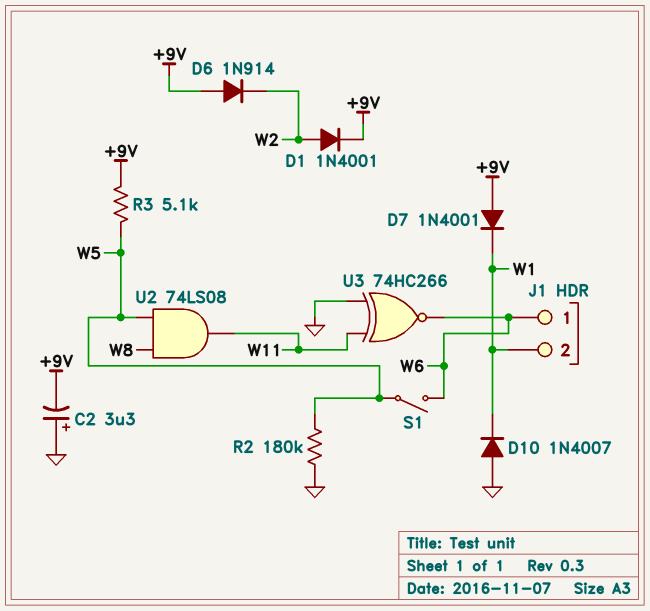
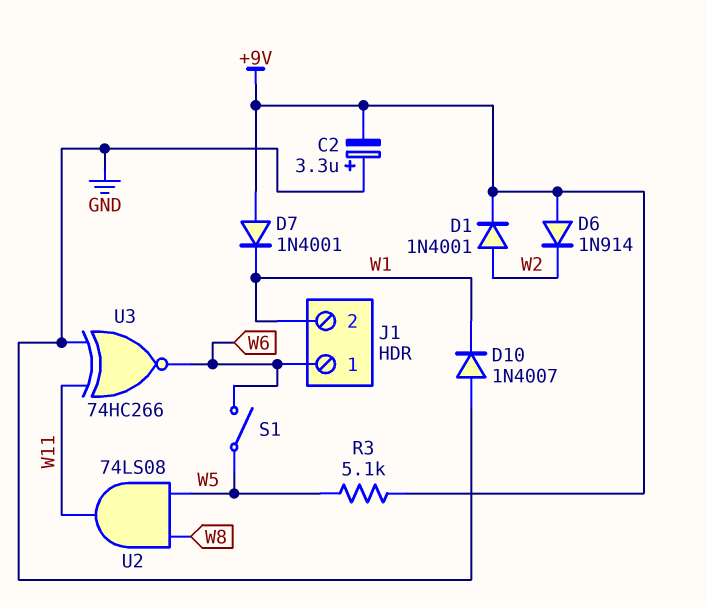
R2: 180k (GND, W5) -> none

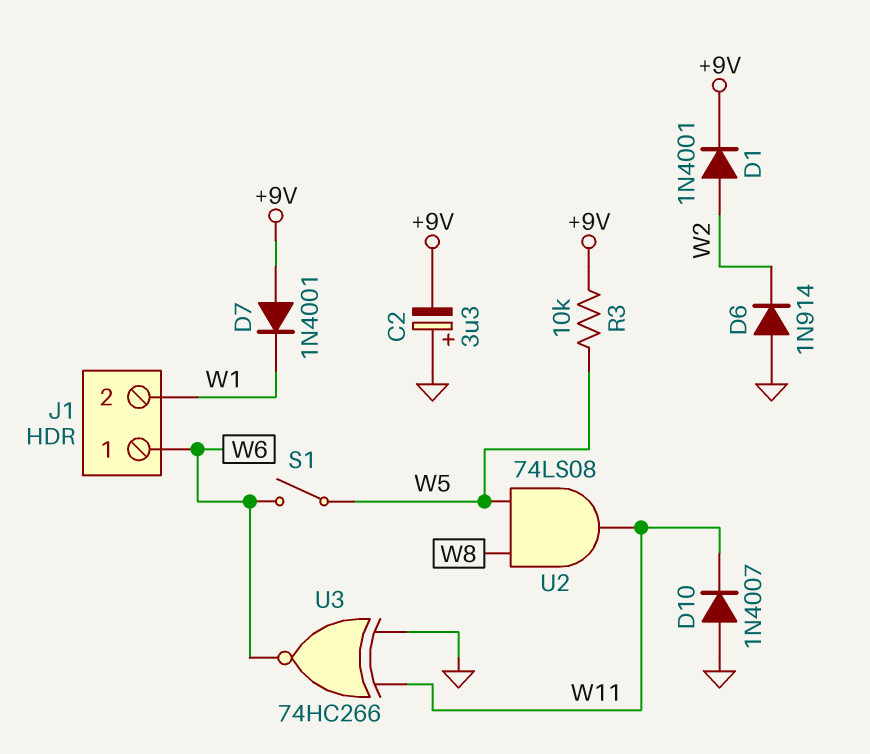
D6: diode 1N914 (A +9V, K W2) -> diode 1N914 (A GND, K W2)
D10: diode 1N4007 (A GND, K W1) -> diode 1N4007 (A GND, K W11)
R3: 5.1k (+9V, W5) -> 10k (+9V, W5)

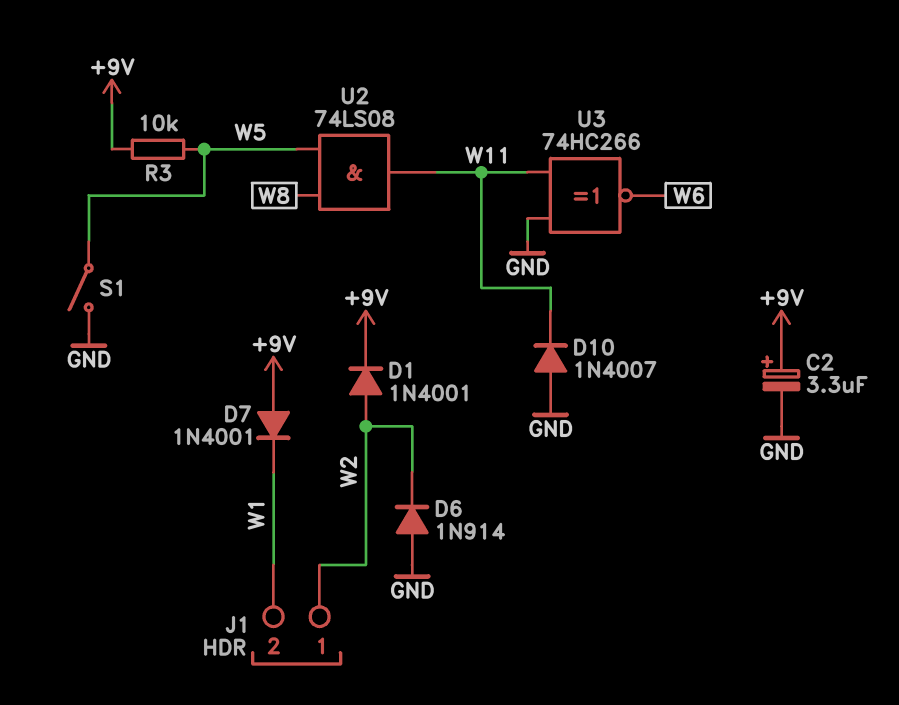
C2: 3.3uF (plus GND, minus +9V) -> 3.3uF (plus +9V, minus GND)
J1 pin 1: W6 -> W2
S1: switch (W5, W6) -> switch (GND, W5)

